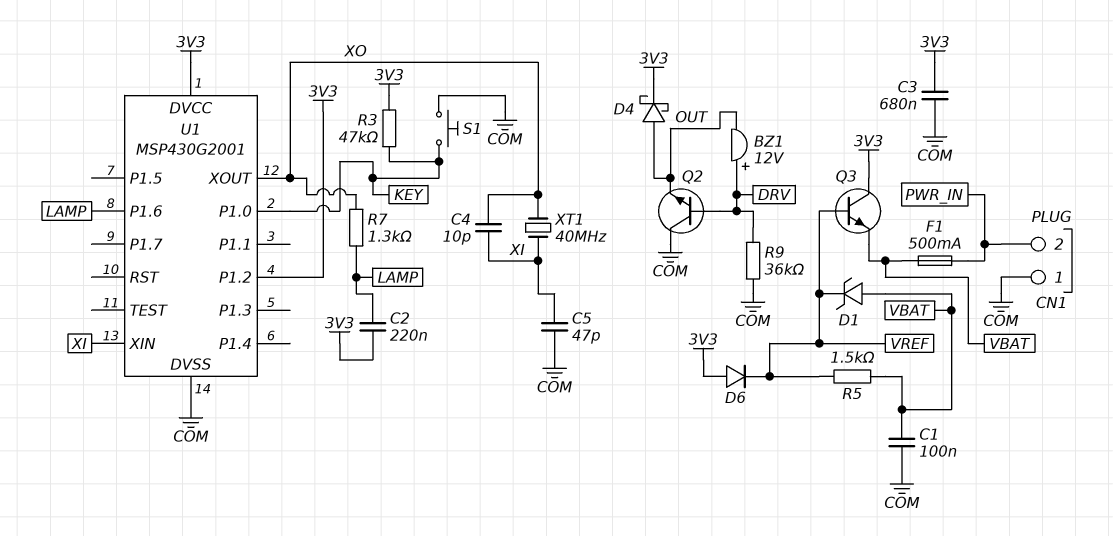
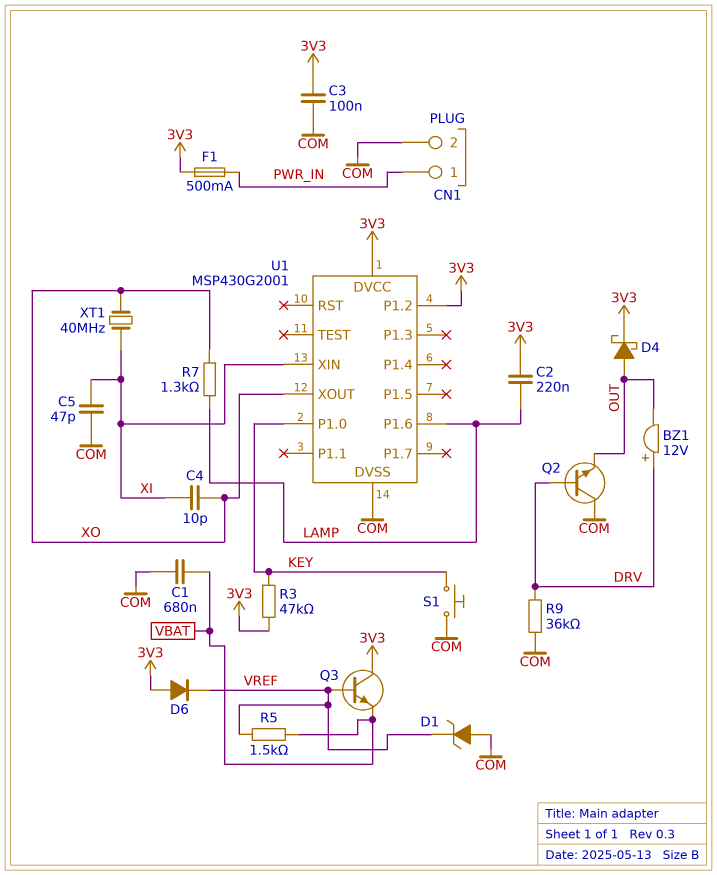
C1: 100nF (COM, VBAT) -> 680nF (COM, VBAT)
C3: 680nF (3V3, COM) -> 100nF (3V3, COM)
CN1 pin 1: COM -> PWR_IN
CN1 pin 2: PWR_IN -> COM
D1: zener (A VBAT, K VREF) -> zener (A COM, K VREF)
F1: 500mA (PWR_IN, VBAT) -> 500mA (3V3, PWR_IN)

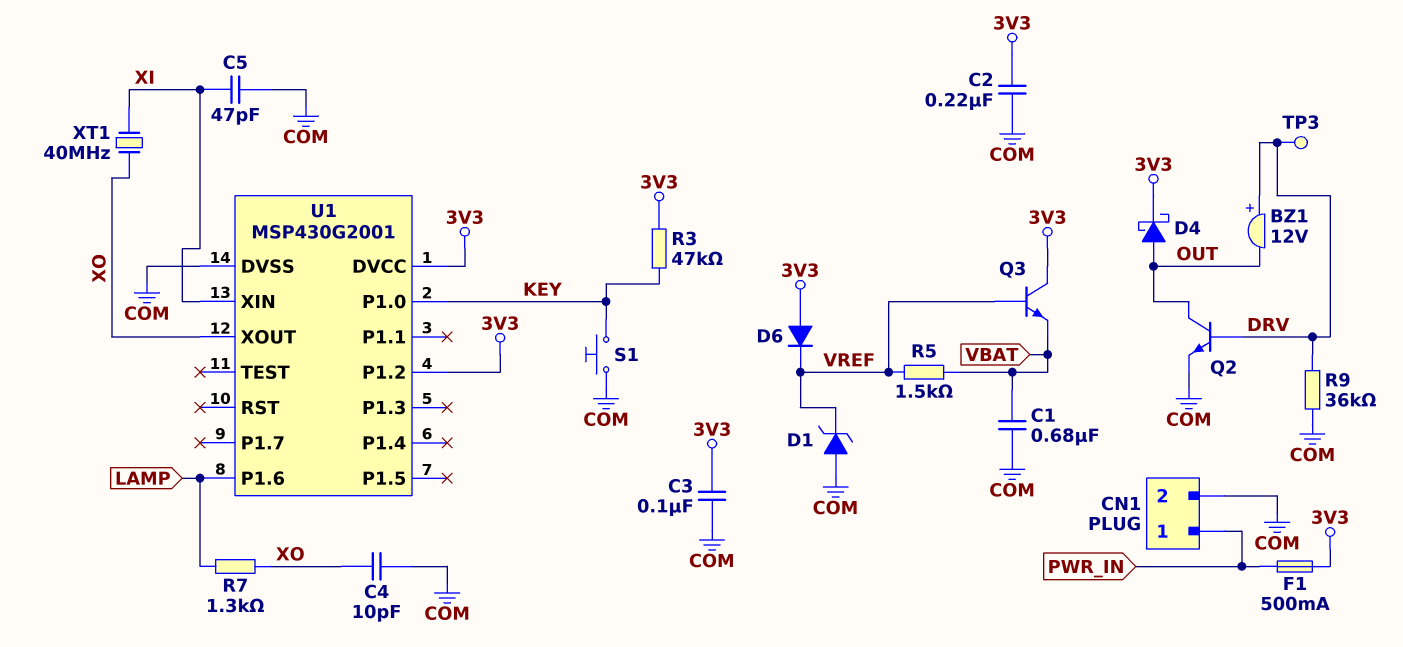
C2: 220nF (3V3, LAMP) -> 220nF (3V3, COM)
C4: 10pF (XI, XO) -> 10pF (COM, XO)
Q2: NPN (B DRV, C COM, E OUT) -> NPN (B DRV, C OUT, E COM)
TP3: none -> test point (DRV)

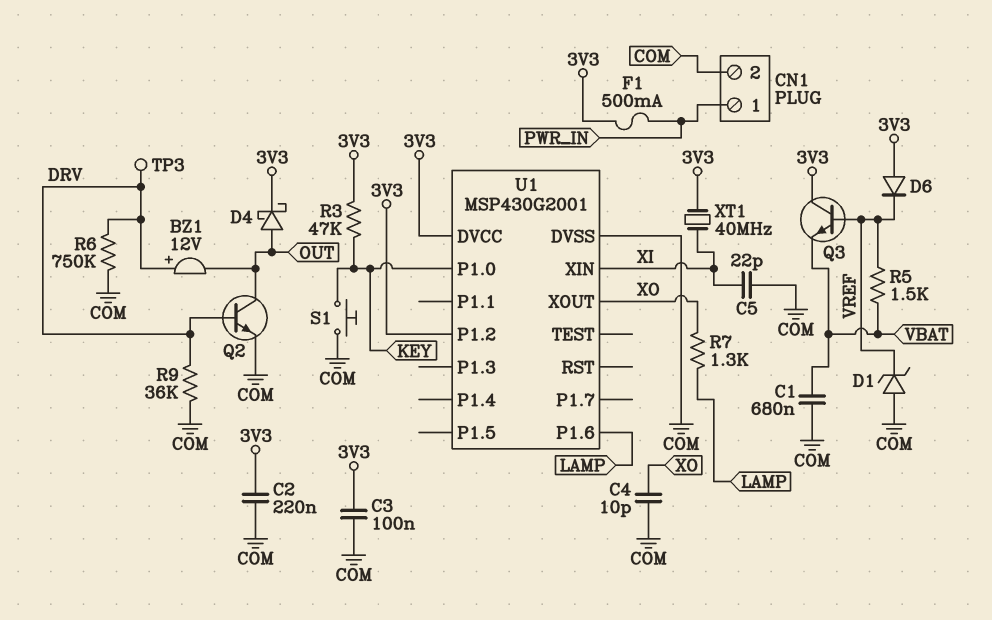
C5: 47pF (COM, XI) -> 22pF (COM, XI)
R6: none -> 750k (COM, DRV)
XT1: 40MHz (XI, XO) -> 40MHz (3V3, XI)

